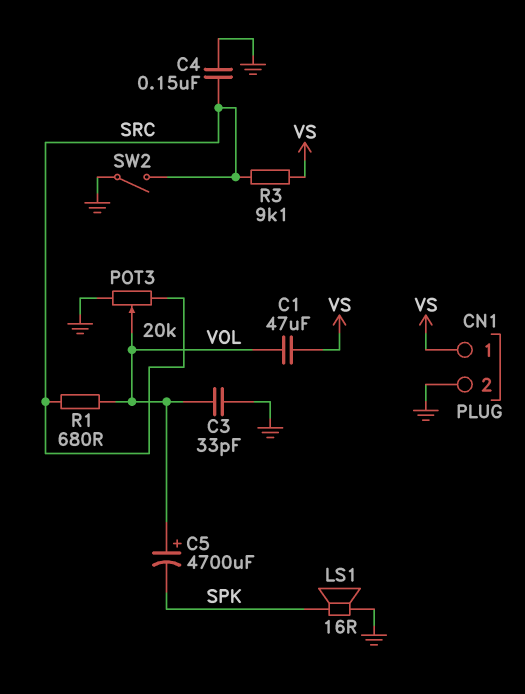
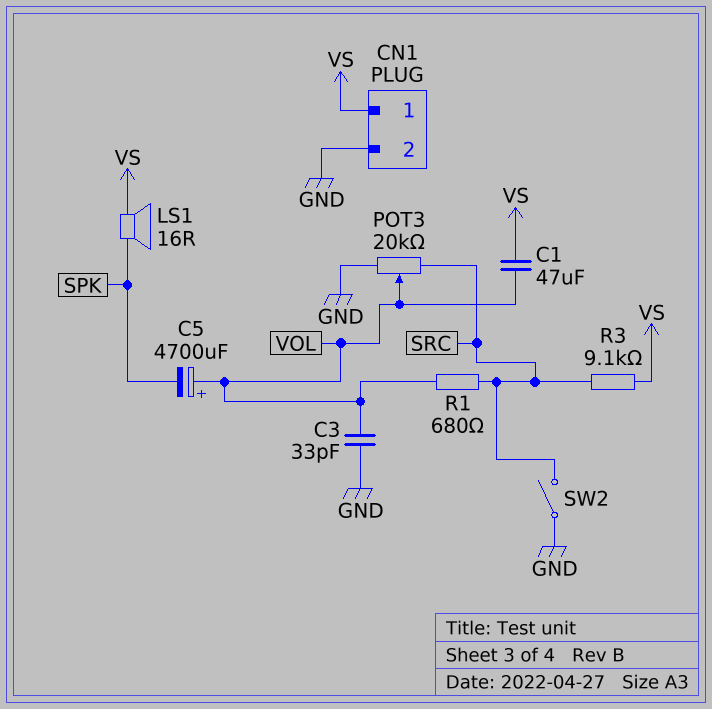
C4: 150nF (GND, SRC) -> none
LS1: speaker 16R (GND, SPK) -> speaker 16R (SPK, VS)

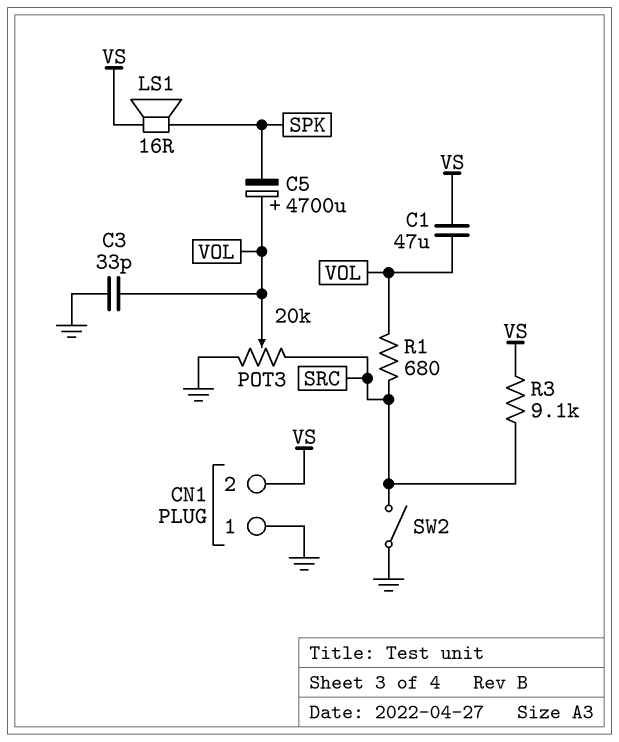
CN1 pin 1: VS -> GND
CN1 pin 2: GND -> VS

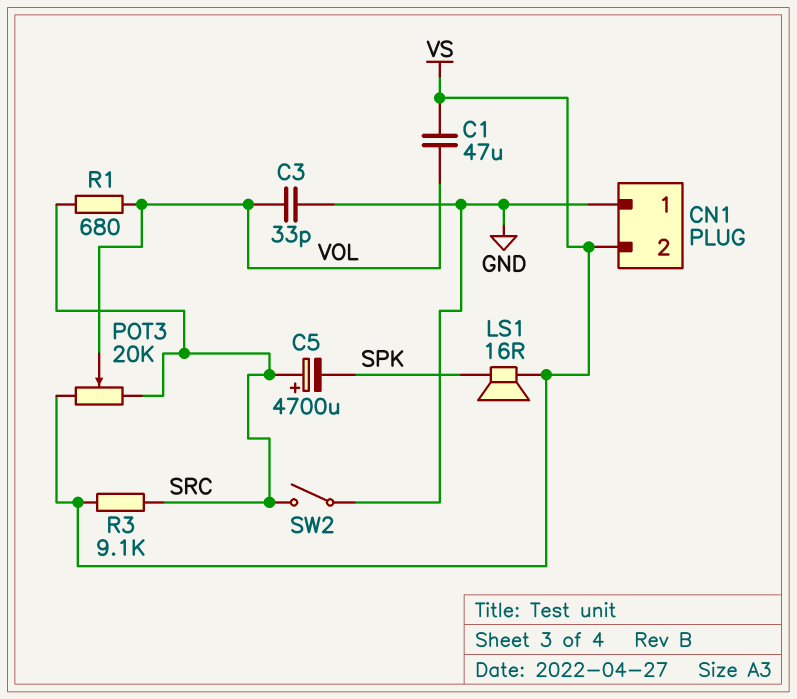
C5: 4700uF (plus VOL, minus SPK) -> 4700uF (plus SRC, minus SPK)
POT3: 20k (GND, SRC, wiper VOL) -> 20k (SRC, VS, wiper VOL)

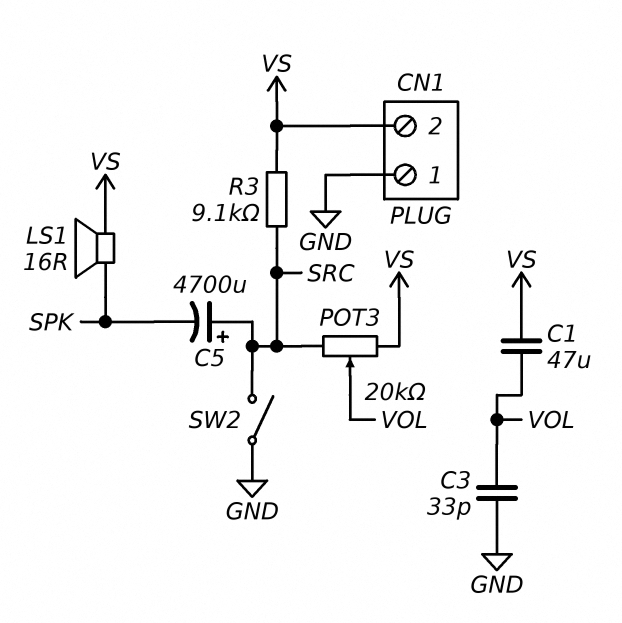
R1: 680 (SRC, VOL) -> none

